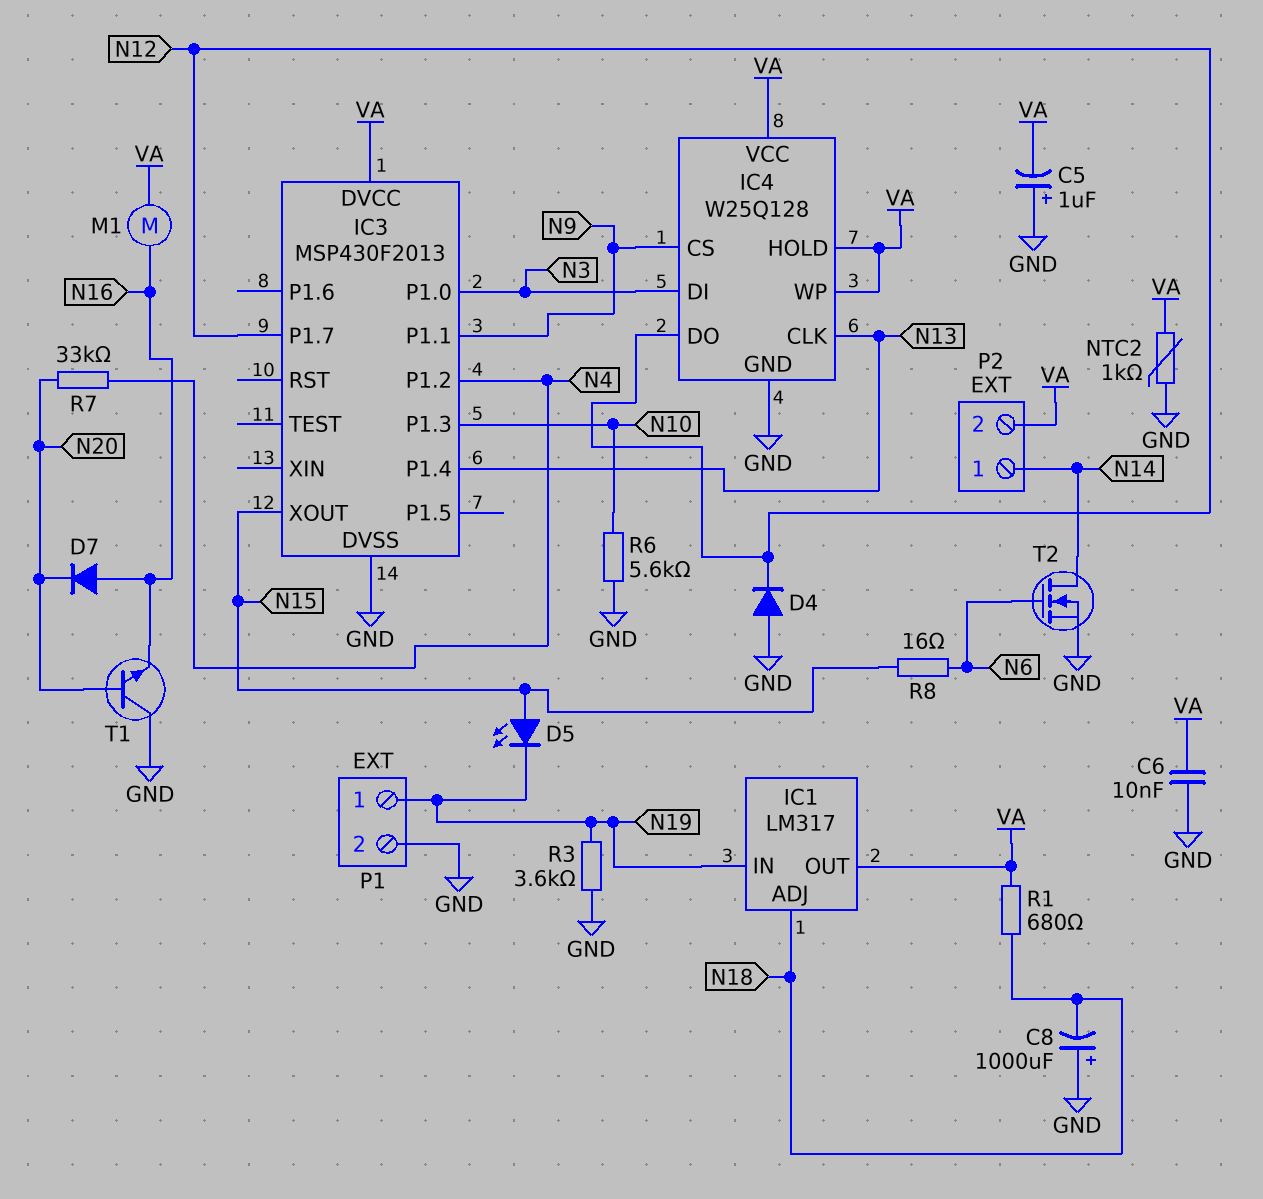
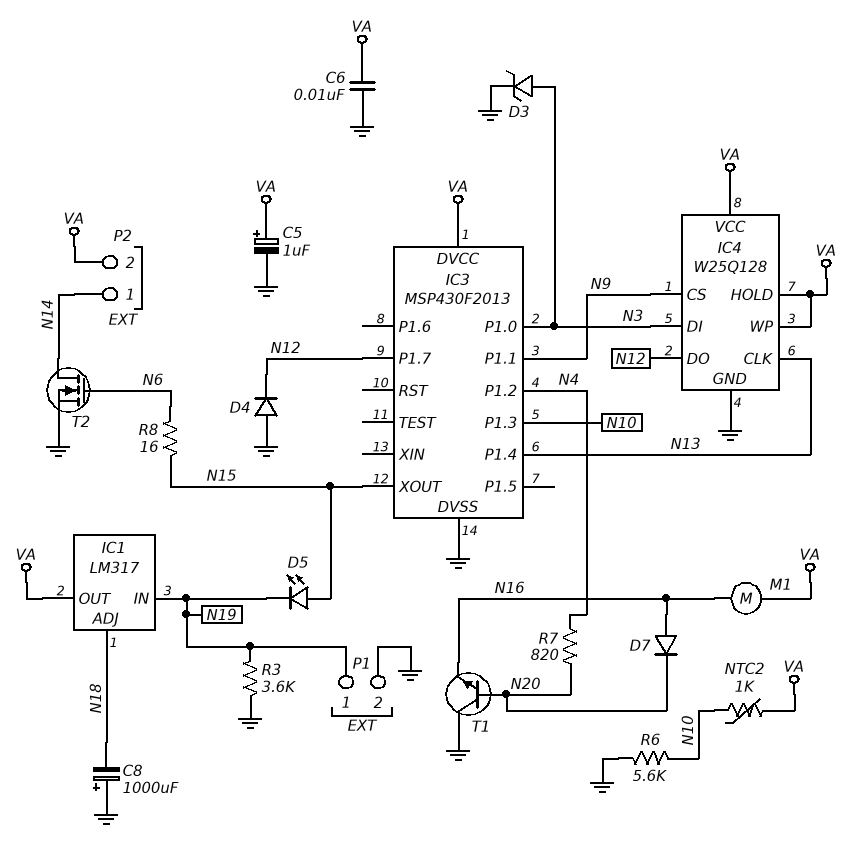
C5: 1uF (plus GND, minus VA) -> 1uF (plus VA, minus GND)
D3: none -> zener (A N3, K GND)
NTC2: 1k (GND, VA) -> 1k (N10, VA)
R1: 680 (N18, VA) -> none
R7: 33k (N4, N20) -> 820 (N4, N20)

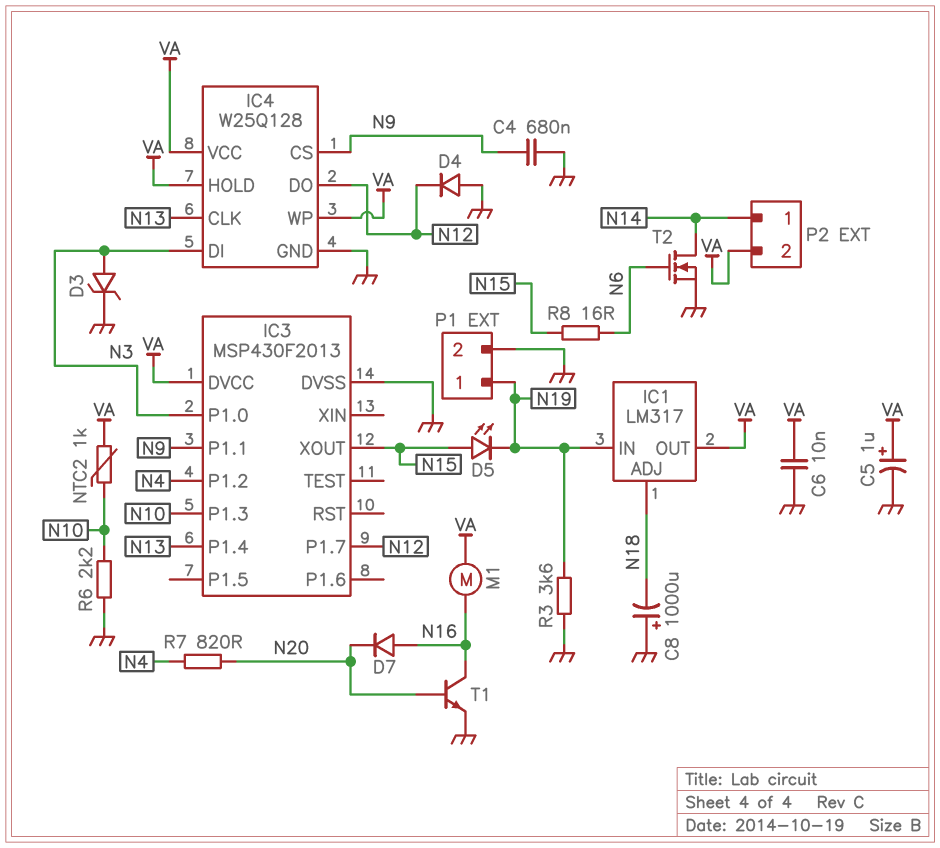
C4: none -> 680nF (GND, N9)
R6: 5.6k (GND, N10) -> 2.2k (GND, N10)
T1: NPN (B N20, C GND, E N16) -> NPN (B N20, C N16, E GND)

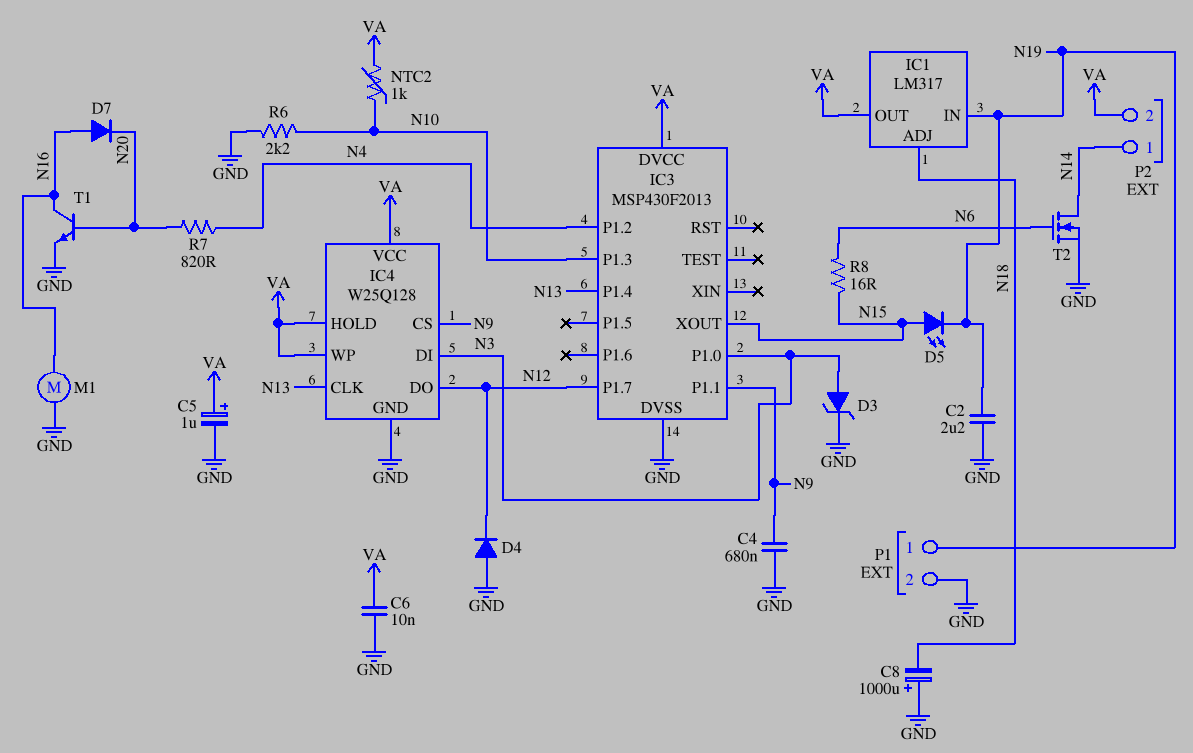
C2: none -> 2.2uF (GND, N19)
M1: motor (N16, VA) -> motor (GND, N16)
R3: 3.6k (GND, N19) -> none

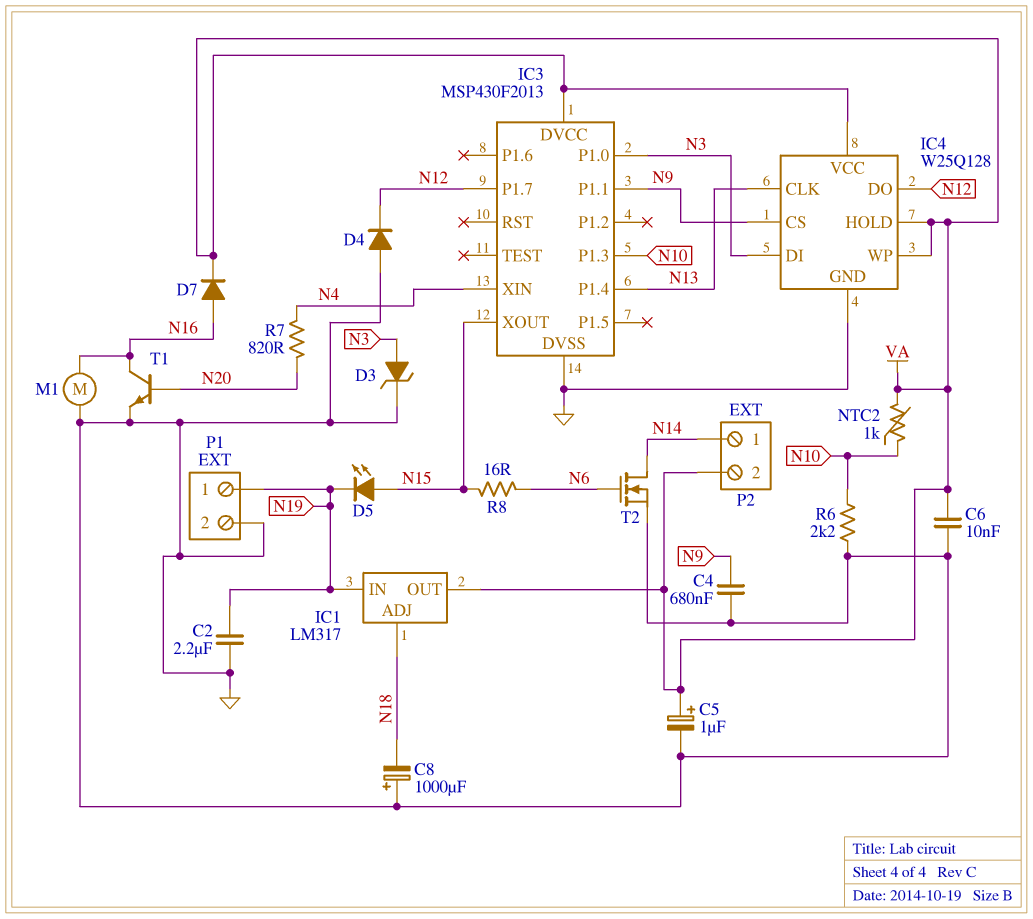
D7: diode (A N16, K N20) -> diode (A N16, K VA)
IC3 pin P1.2: N4 -> none
IC3 pin XIN: none -> N4

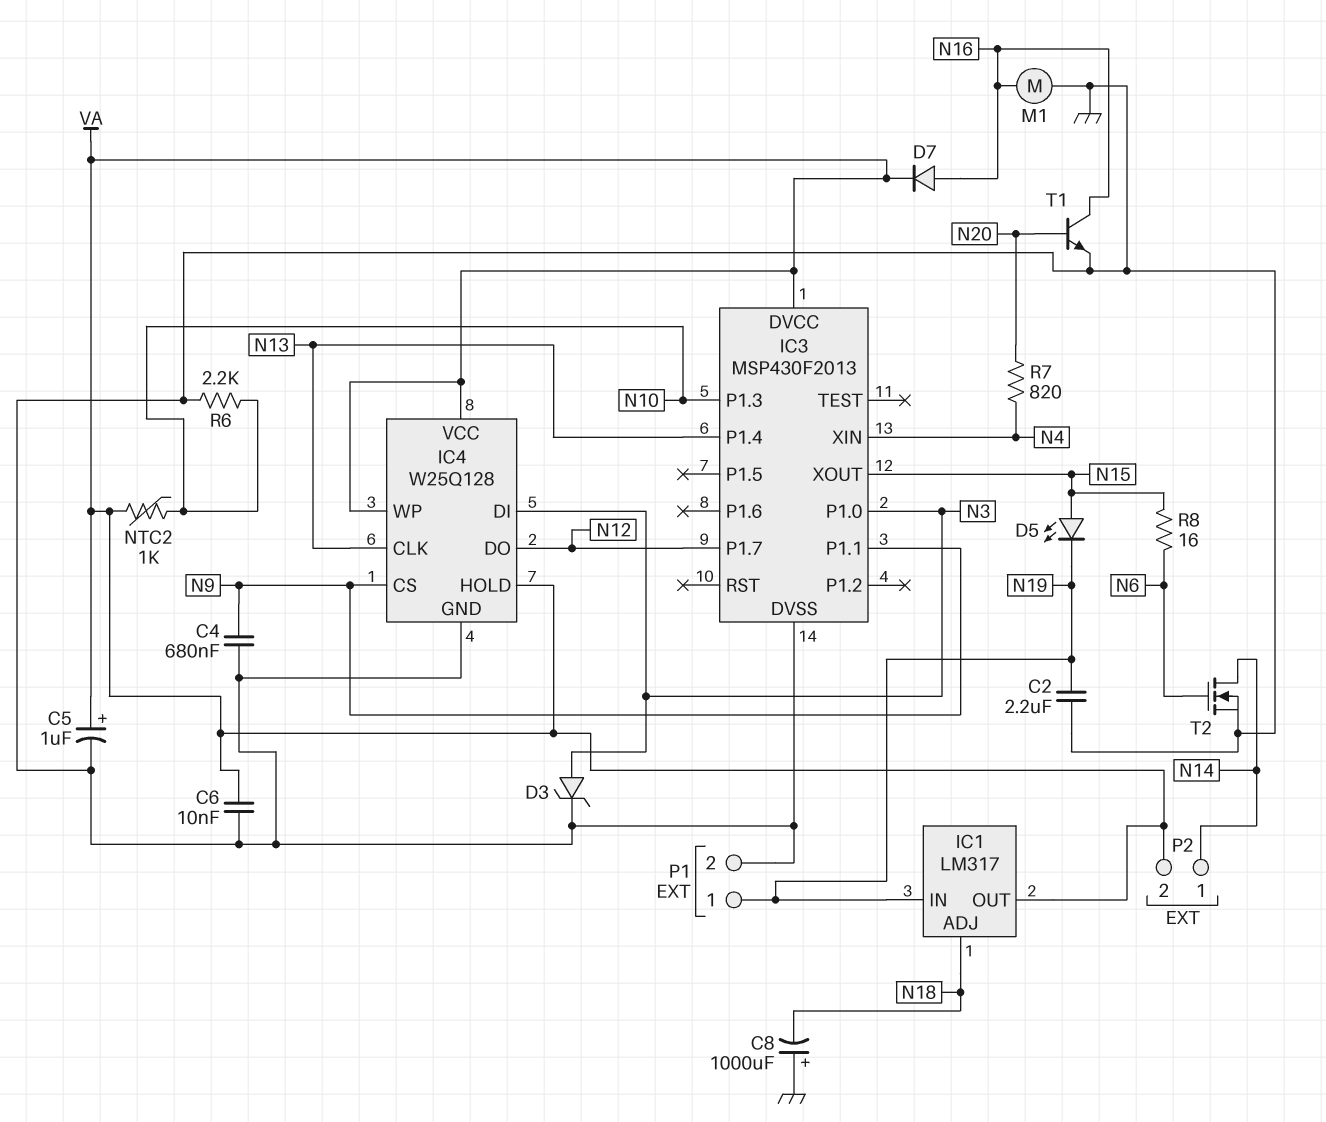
D4: diode (A GND, K N12) -> none

